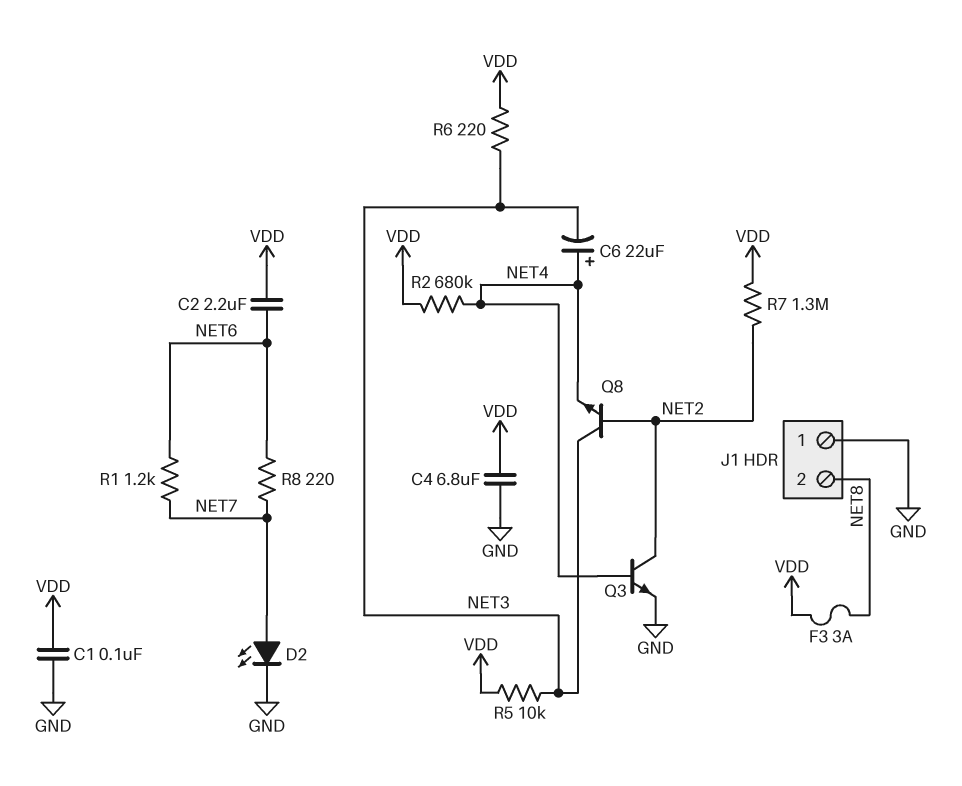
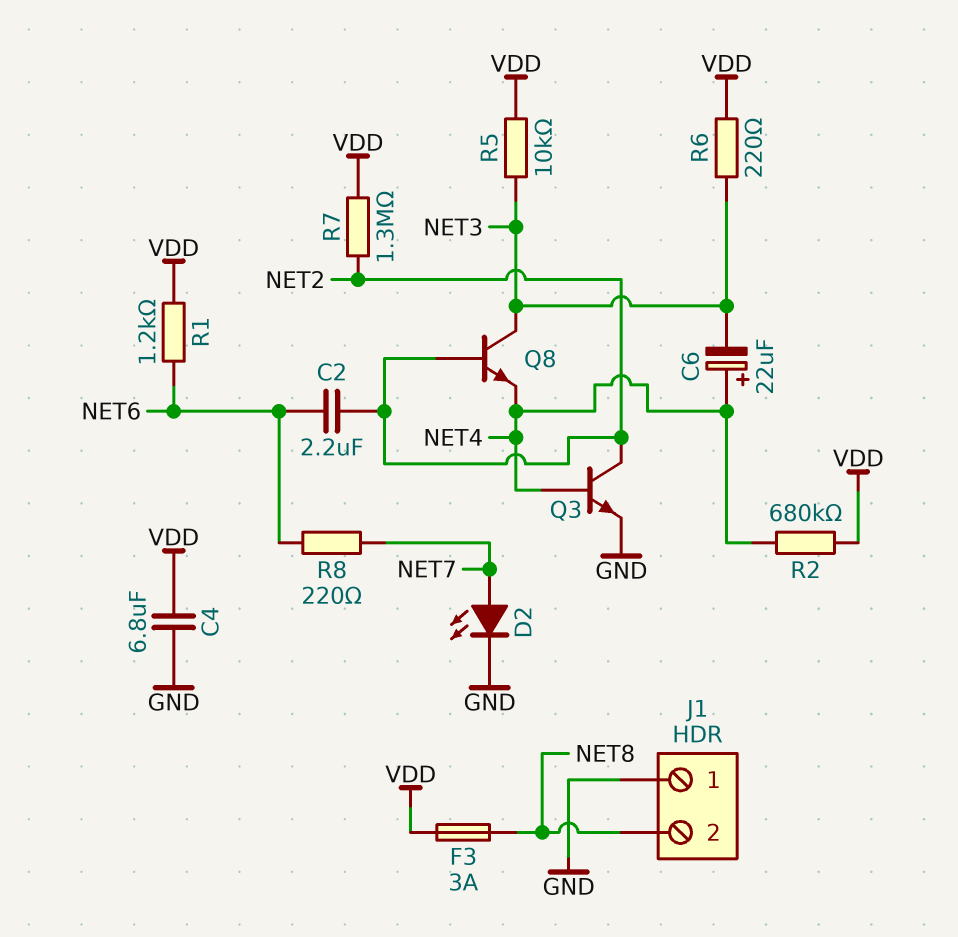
C1: 100nF (GND, VDD) -> none
C2: 2.2uF (NET6, VDD) -> 2.2uF (NET2, NET6)
R1: 1.2k (NET6, NET7) -> 1.2k (NET6, VDD)

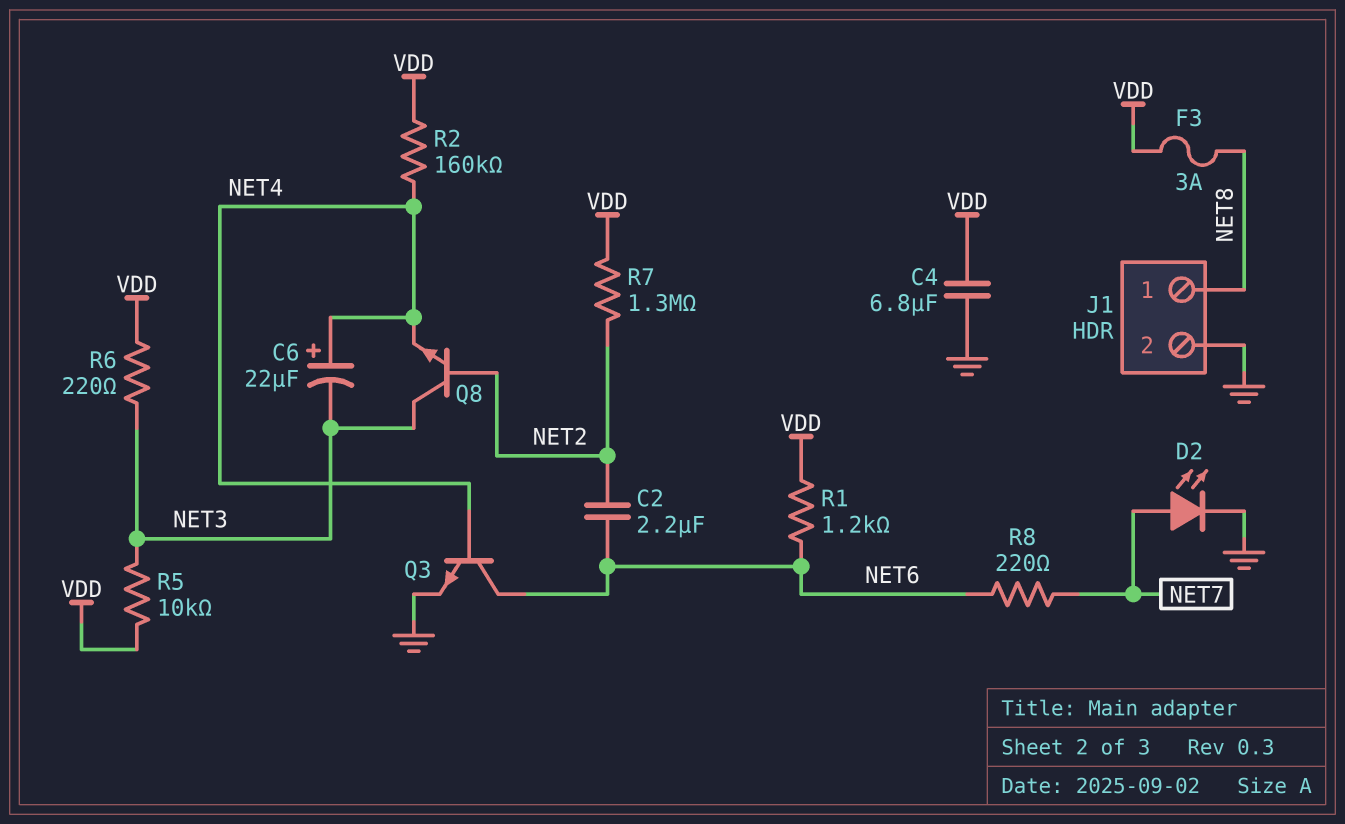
J1 pin 1: GND -> NET8
J1 pin 2: NET8 -> GND
Q3: NPN (B NET4, C NET2, E GND) -> NPN (B NET4, C NET6, E GND)
R2: 680k (NET4, VDD) -> 160k (NET4, VDD)

